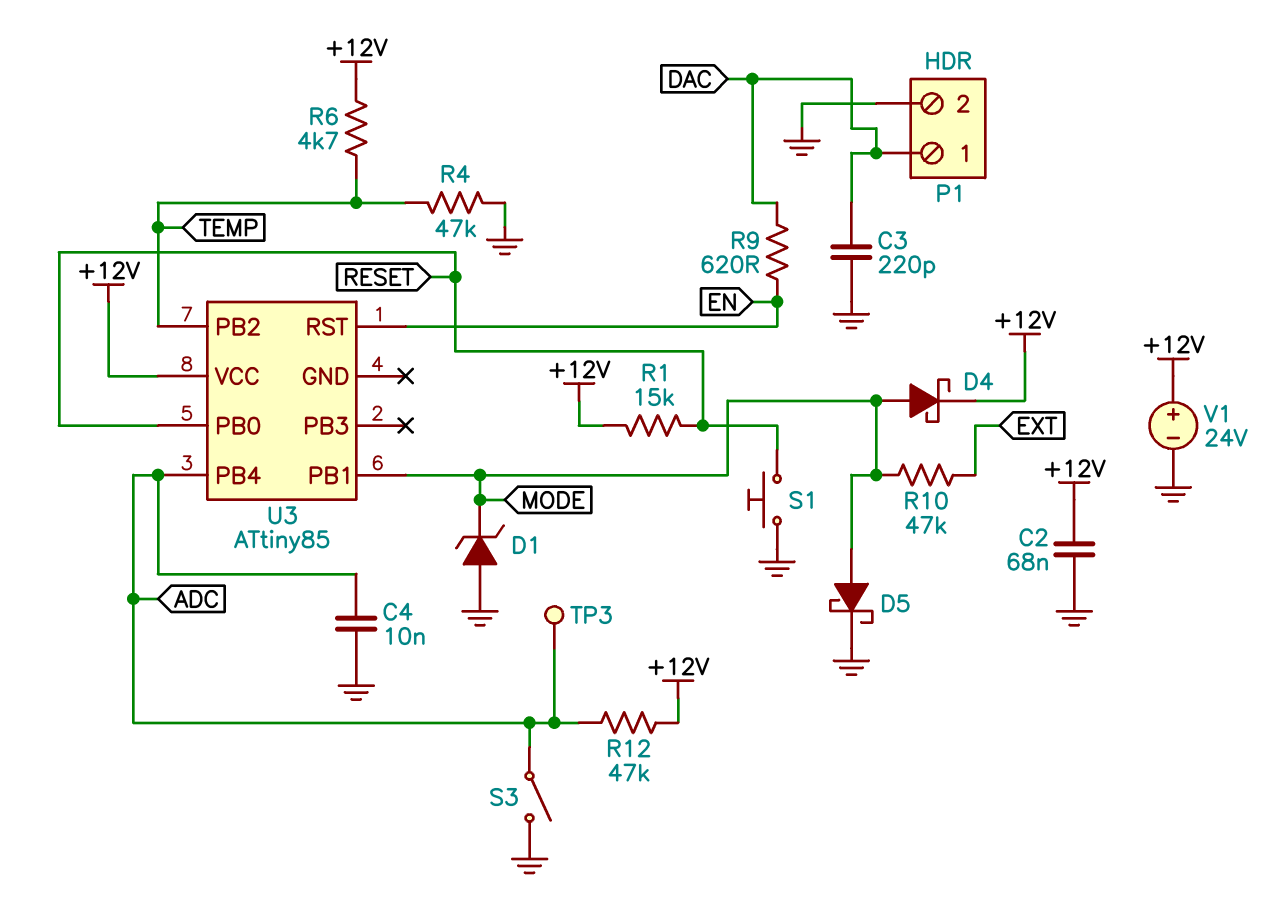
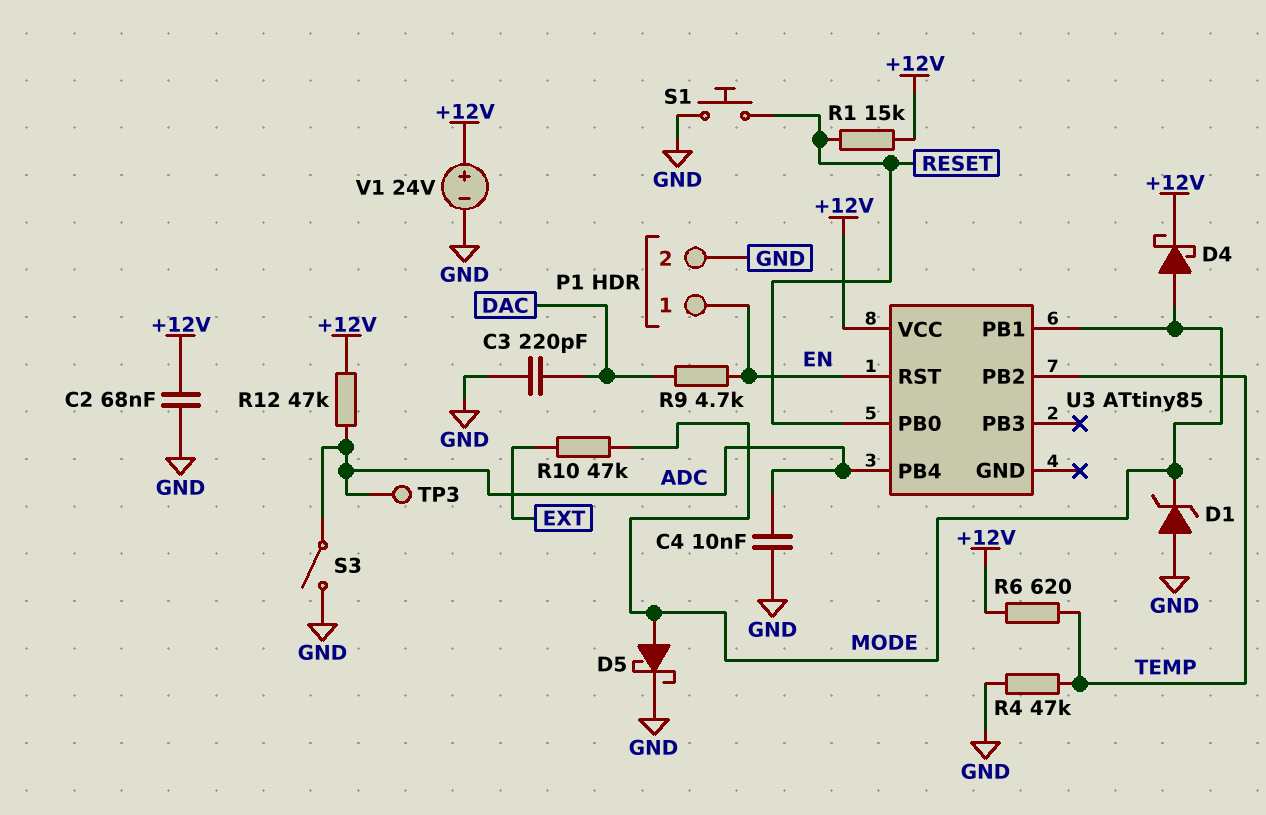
P1 pin 1: DAC -> EN
R6: 4.7k (+12V, TEMP) -> 620 (+12V, TEMP)
R9: 620 (DAC, EN) -> 4.7k (DAC, EN)

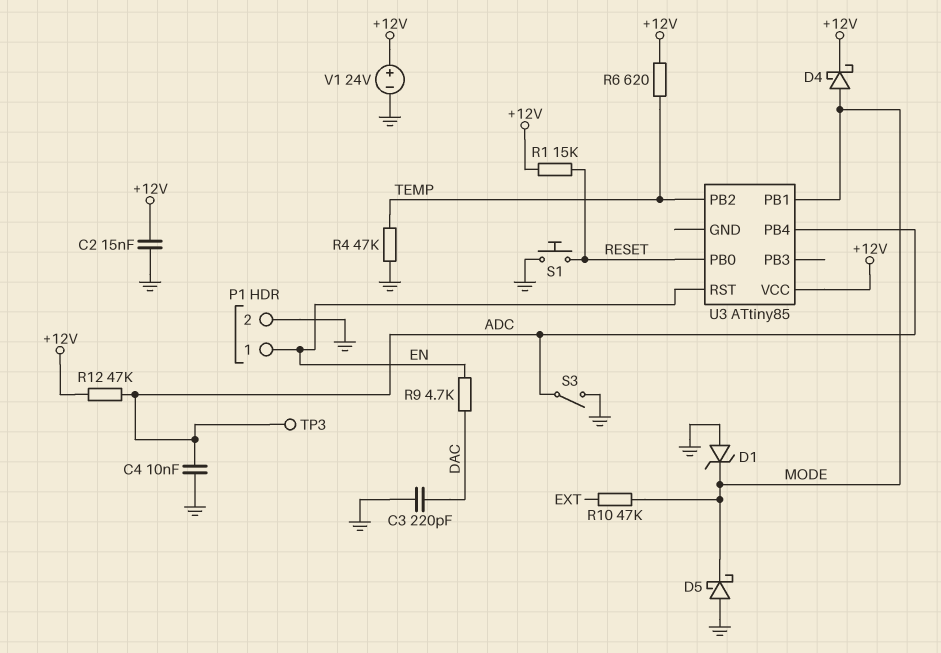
C2: 68nF (+12V, GND) -> 15nF (+12V, GND)
D5: schottky (A MODE, K GND) -> schottky (A GND, K MODE)

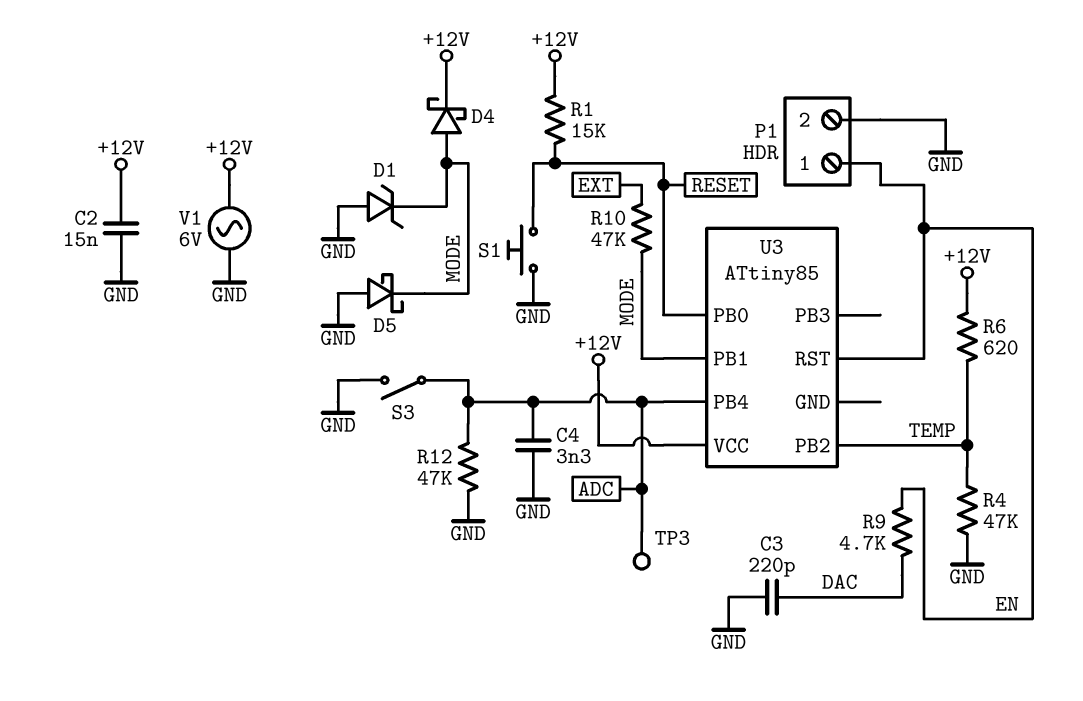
C4: 10nF (ADC, GND) -> 3.3nF (ADC, GND)
R12: 47k (+12V, ADC) -> 47k (ADC, GND)
V1: 24V (plus +12V, minus GND) -> AC 6V (+12V, GND)

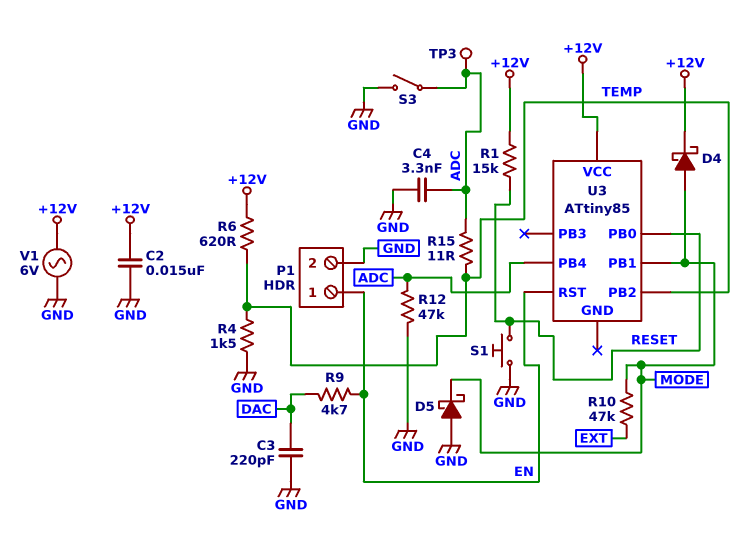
D1: zener (A GND, K MODE) -> none
R4: 47k (GND, TEMP) -> 1.5k (GND, TEMP)
R15: none -> 11 (ADC, TEMP)

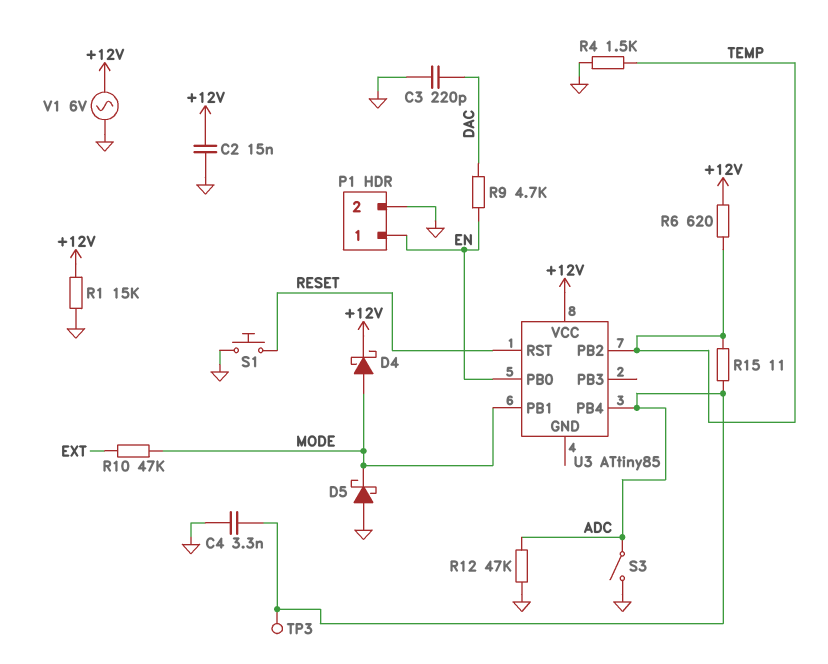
R1: 15k (+12V, RESET) -> 15k (+12V, GND)
U3 pin PB0: RESET -> EN
U3 pin RST: EN -> RESET

